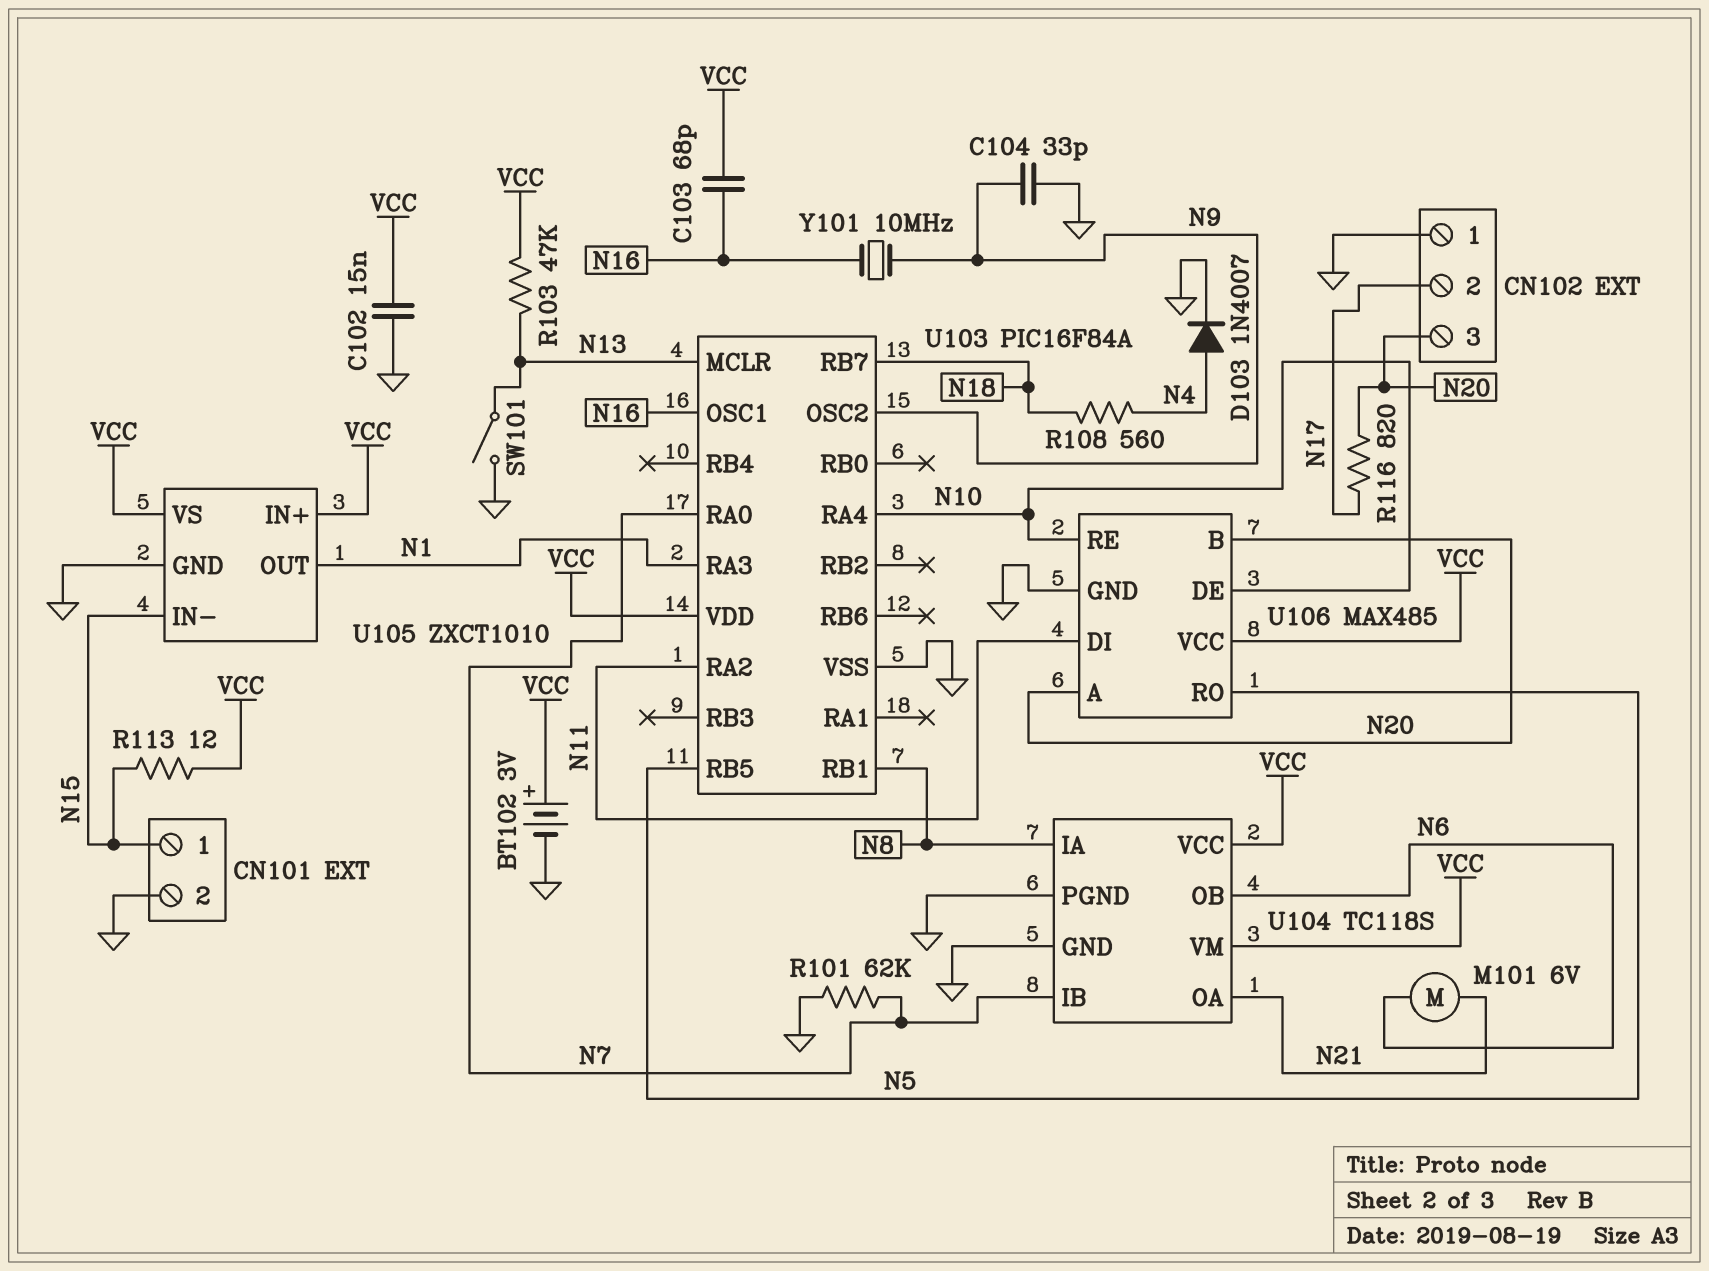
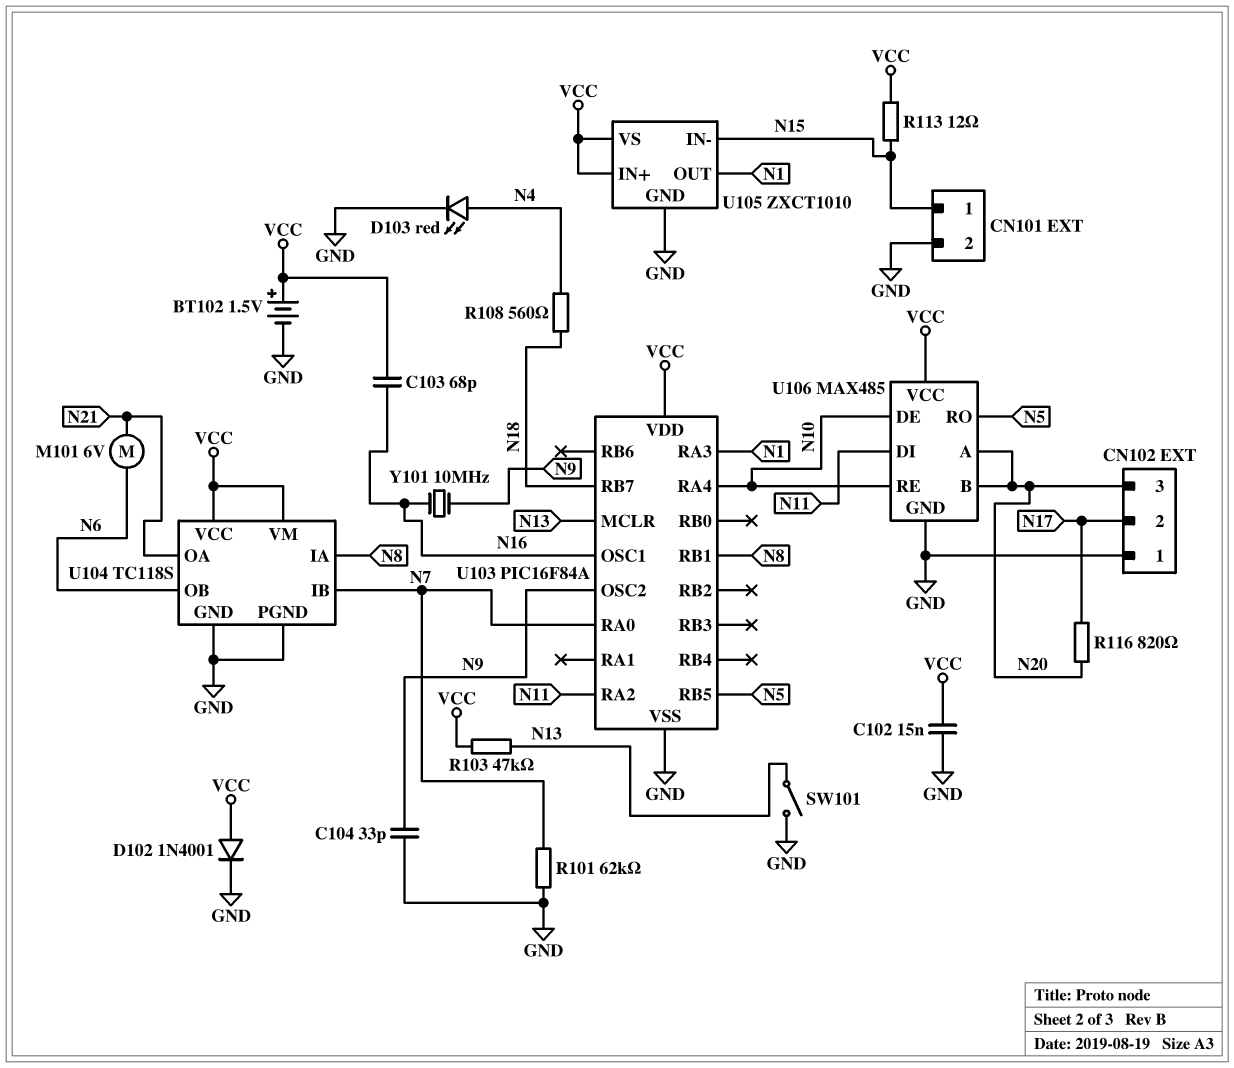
BT102: 3V (plus VCC, minus GND) -> 1.5V (plus VCC, minus GND)
D102: none -> diode 1N4001 (A VCC, K GND)
D103: diode 1N4007 (A N4, K GND) -> LED red (A N4, K GND)

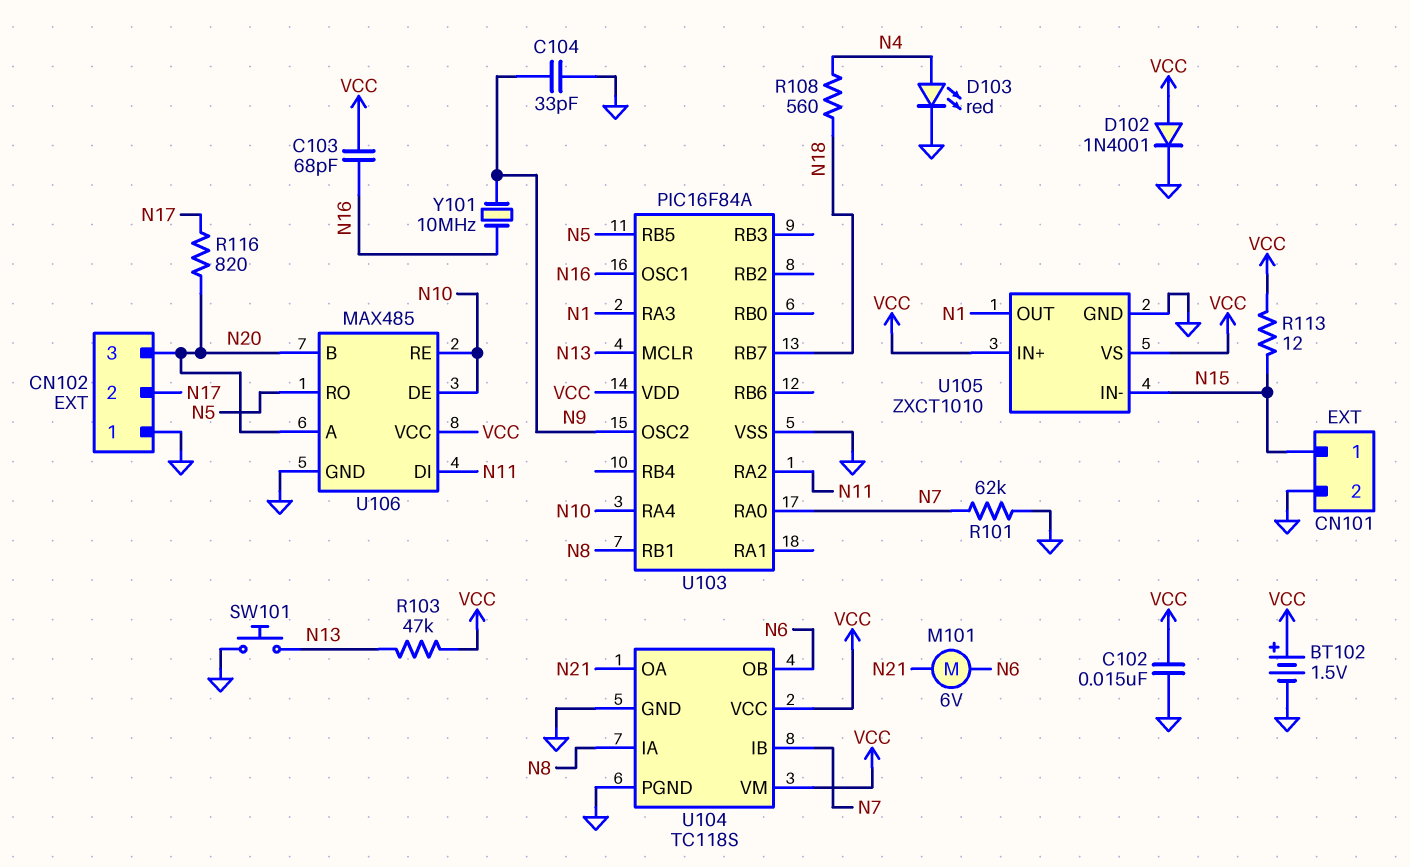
SW101: switch (GND, N13) -> button (GND, N13)

